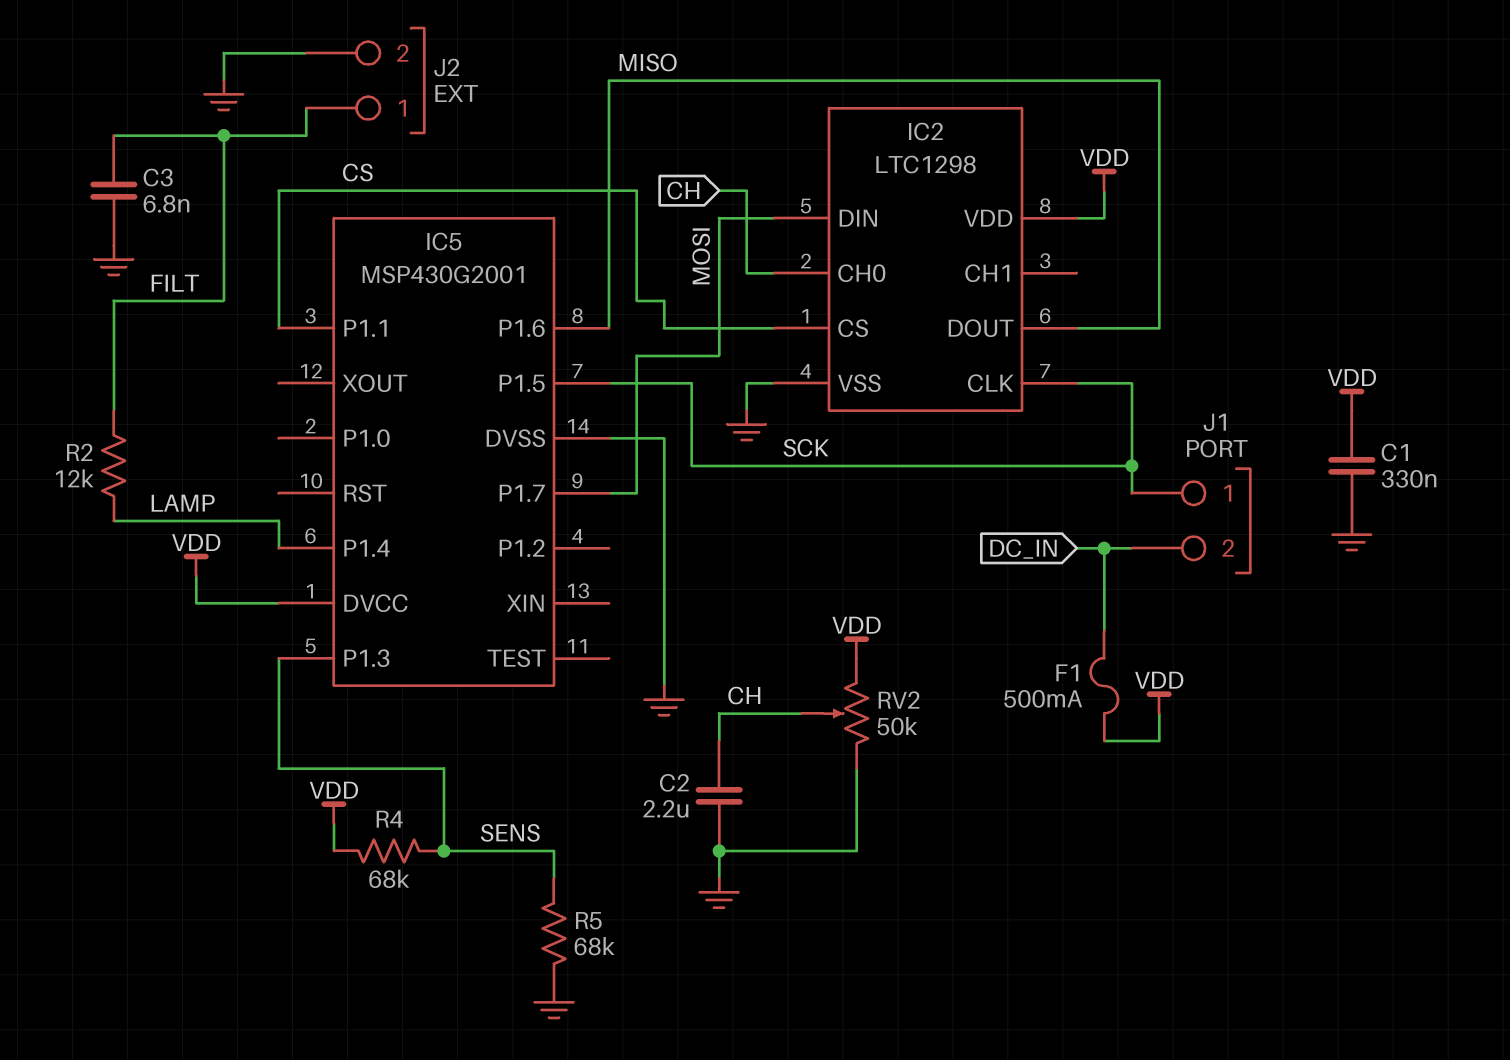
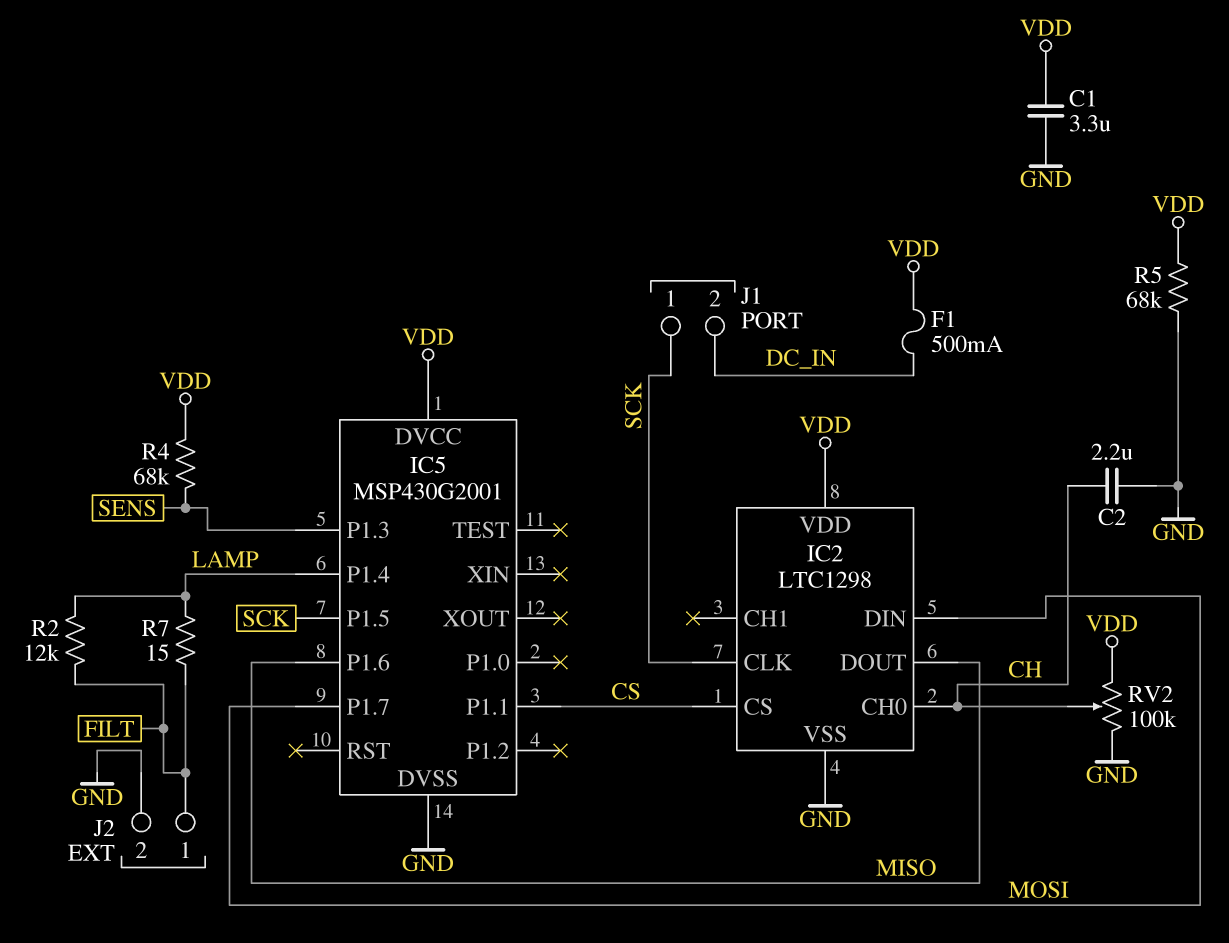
C1: 330nF (GND, VDD) -> 3.3uF (GND, VDD)
C3: 6.8nF (FILT, GND) -> none
R5: 68k (GND, SENS) -> 68k (GND, VDD)
R7: none -> 15 (FILT, LAMP)
RV2: 50k (GND, VDD, wiper CH) -> 100k (GND, VDD, wiper CH)

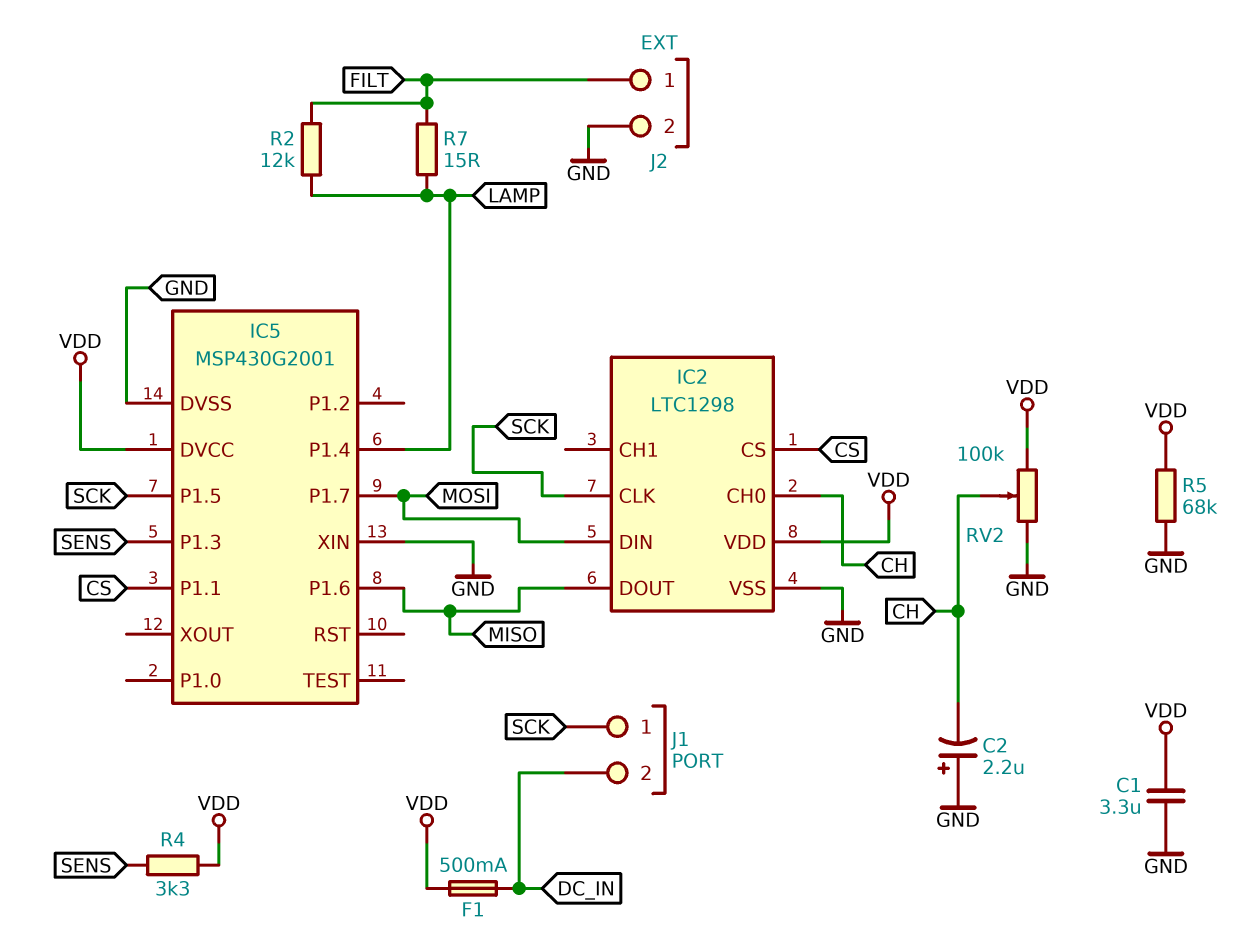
C2: 2.2uF (CH, GND) -> 2.2uF (plus GND, minus CH)
IC5 pin XIN: none -> GND
R4: 68k (SENS, VDD) -> 3.3k (SENS, VDD)

